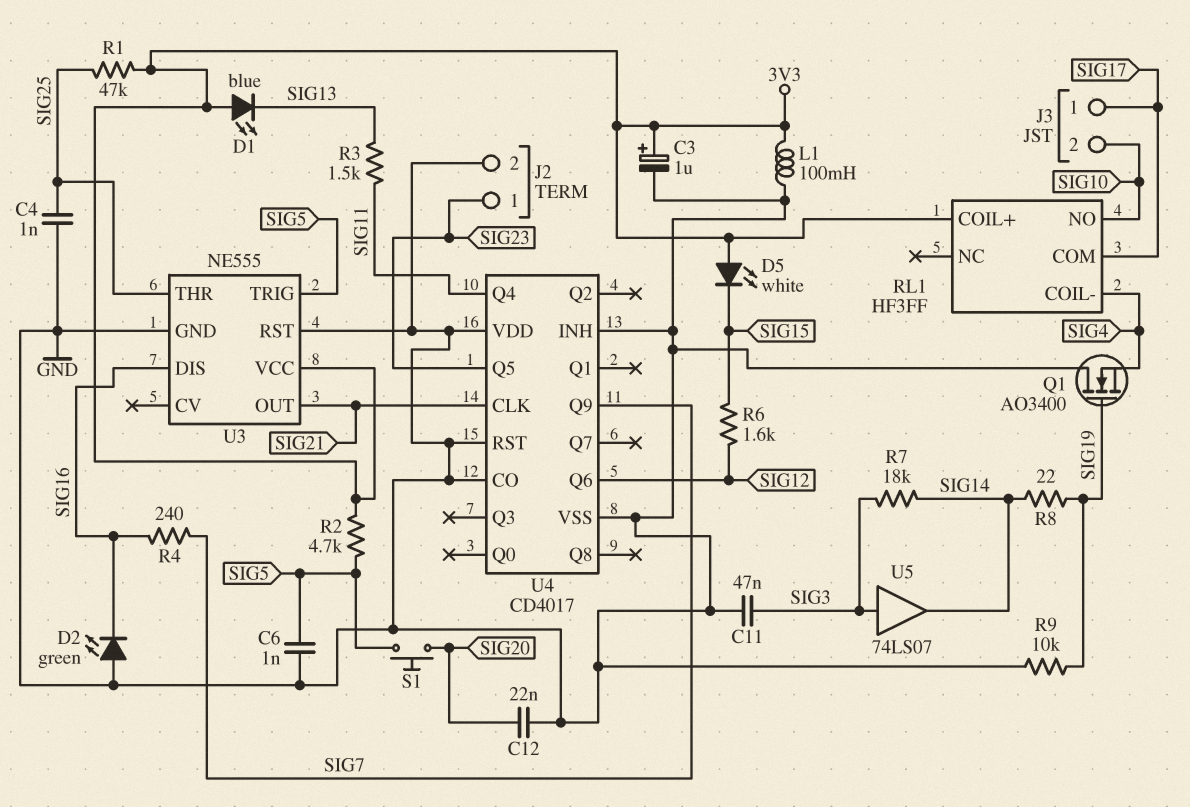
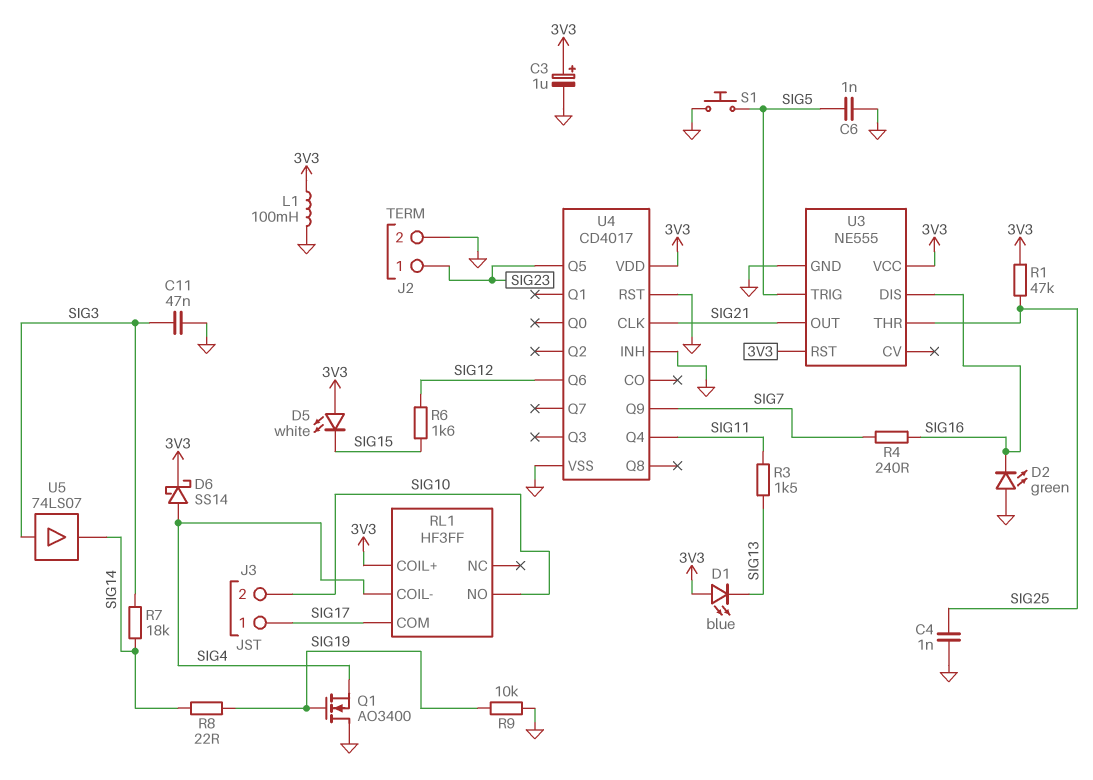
C12: 22nF (GND, SIG20) -> none
D6: none -> schottky SS14 (A SIG4, K 3V3)
R2: 4.7k (3V3, SIG5) -> none
S1: button (SIG5, SIG20) -> button (GND, SIG5)
U3 pin RST: GND -> 3V3
U4 pin CO: GND -> none
U4 pin VDD: GND -> 3V3

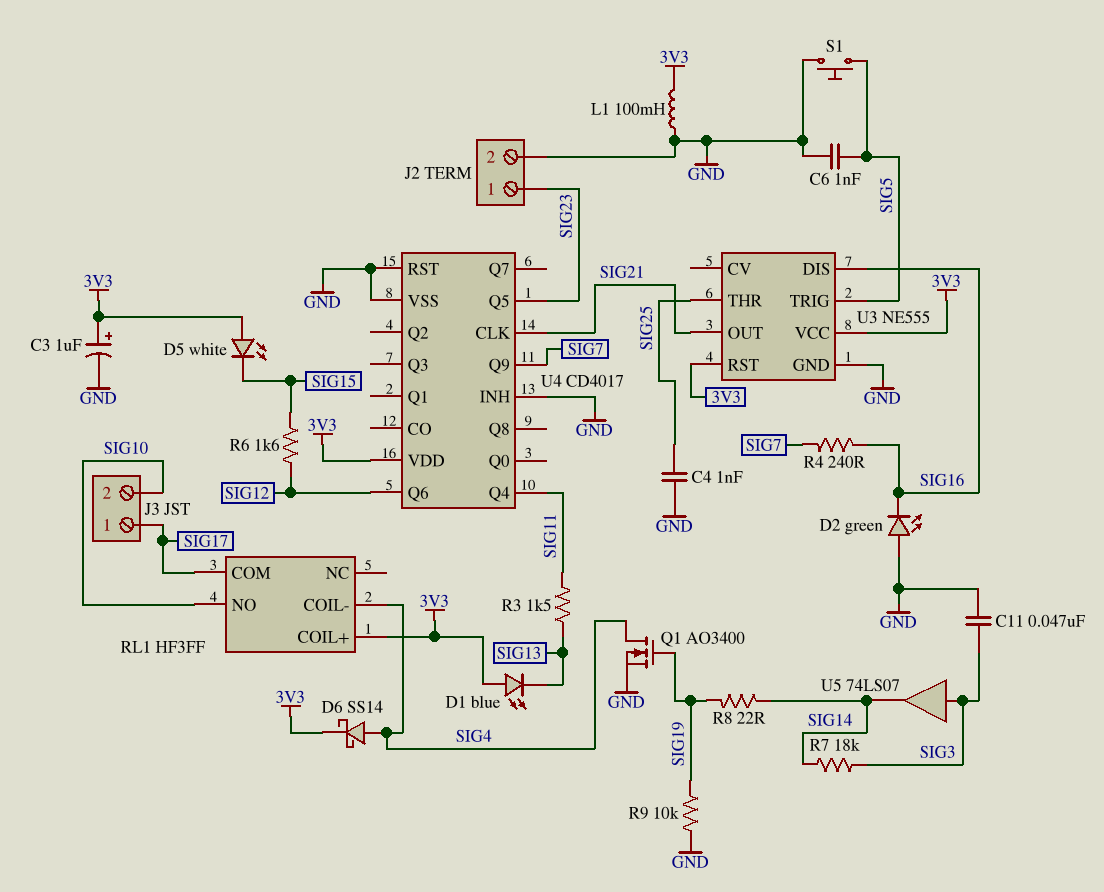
Q1: NMOS AO3400 (G SIG19, D GND, S SIG4) -> NMOS AO3400 (G SIG19, D SIG4, S GND)
R1: 47k (3V3, SIG25) -> none

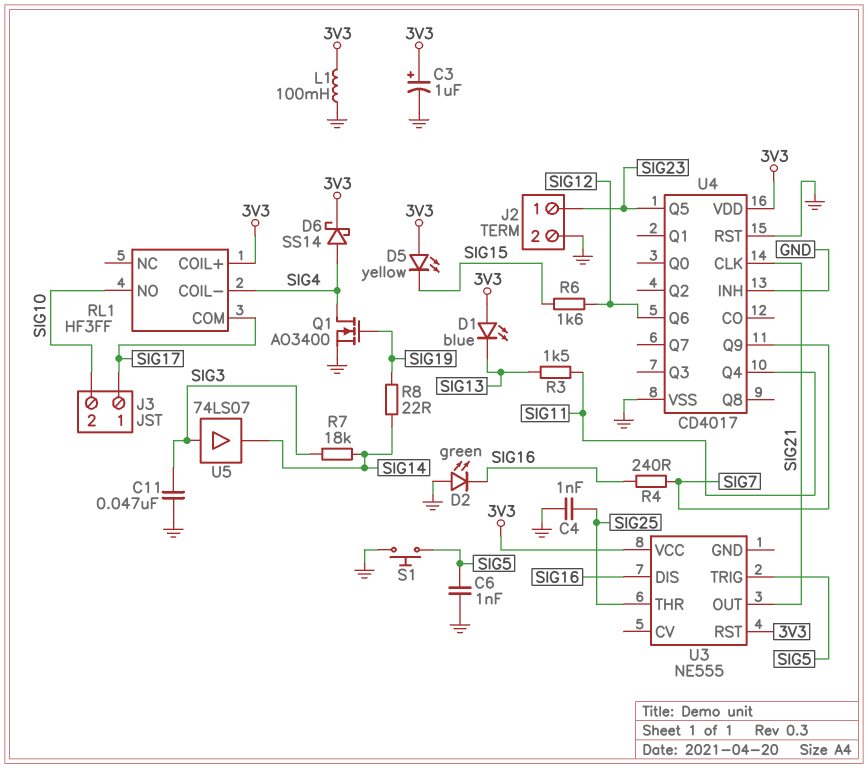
D5: LED white (A 3V3, K SIG15) -> LED yellow (A 3V3, K SIG15)
R9: 10k (GND, SIG19) -> none
U3 pin GND: GND -> none

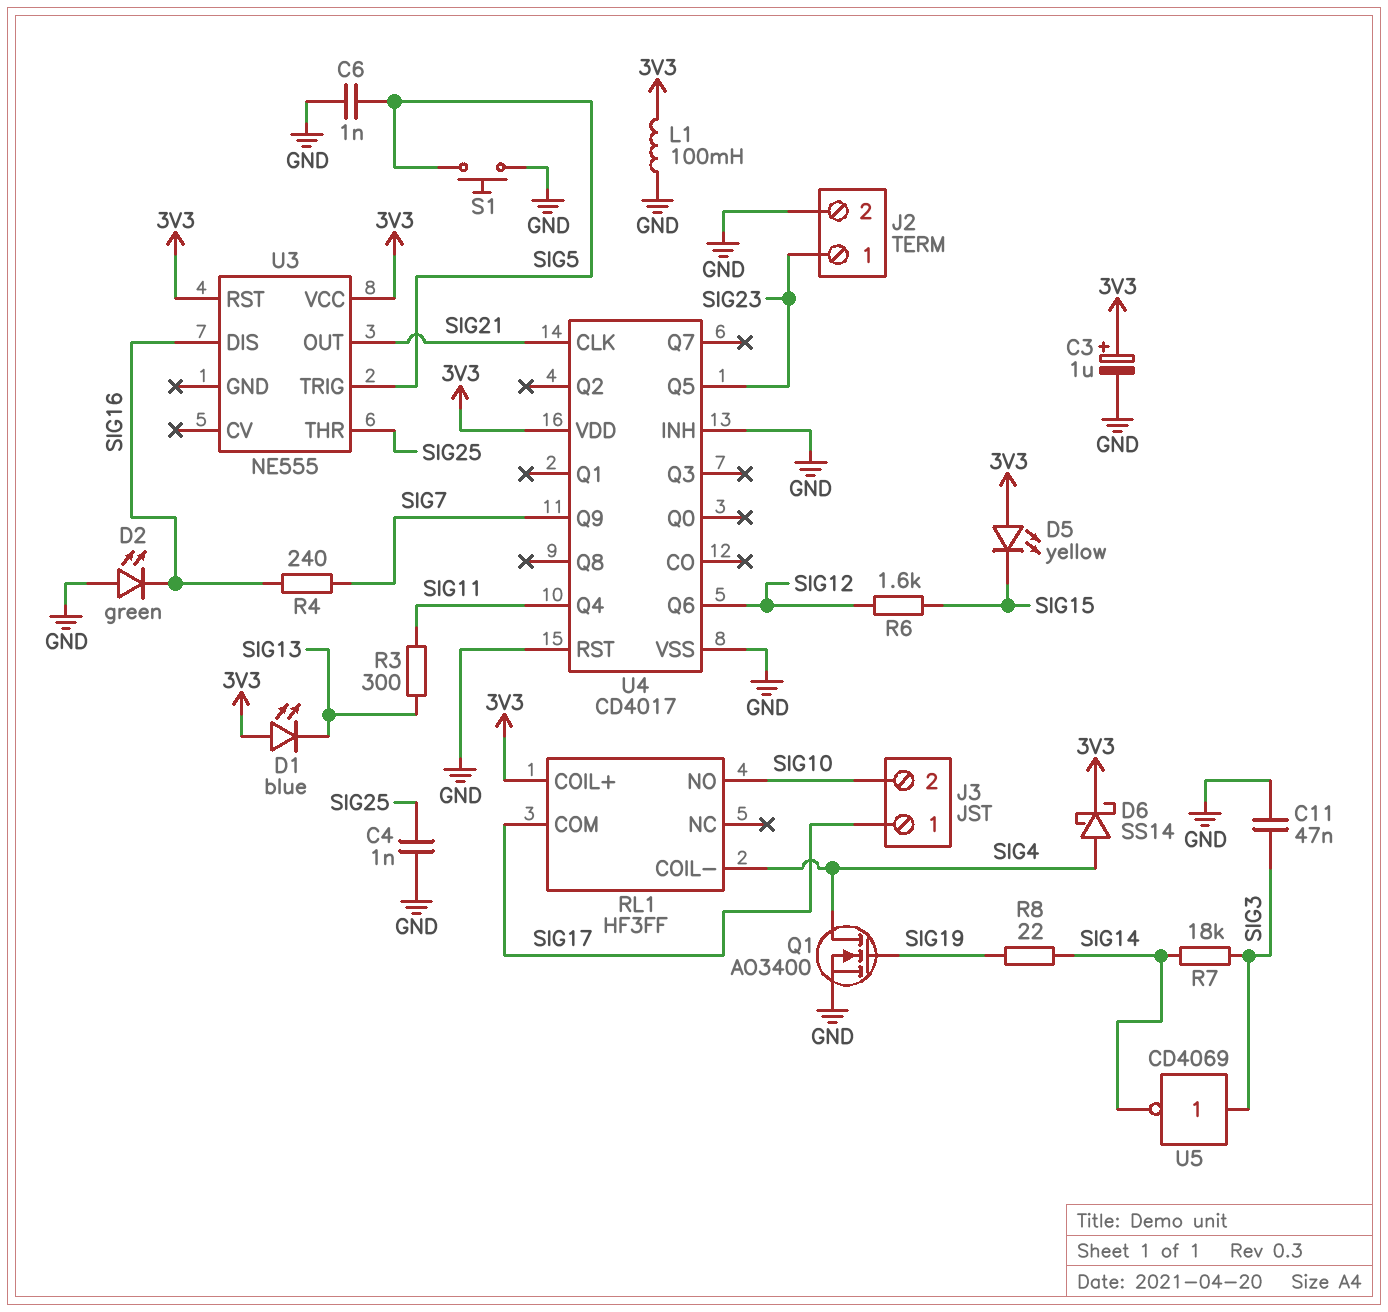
R3: 1.5k (SIG11, SIG13) -> 300 (SIG11, SIG13)
U5: buffer 74LS07 (in SIG3, out SIG14) -> NOT CD4069 (in SIG3, out SIG14)

